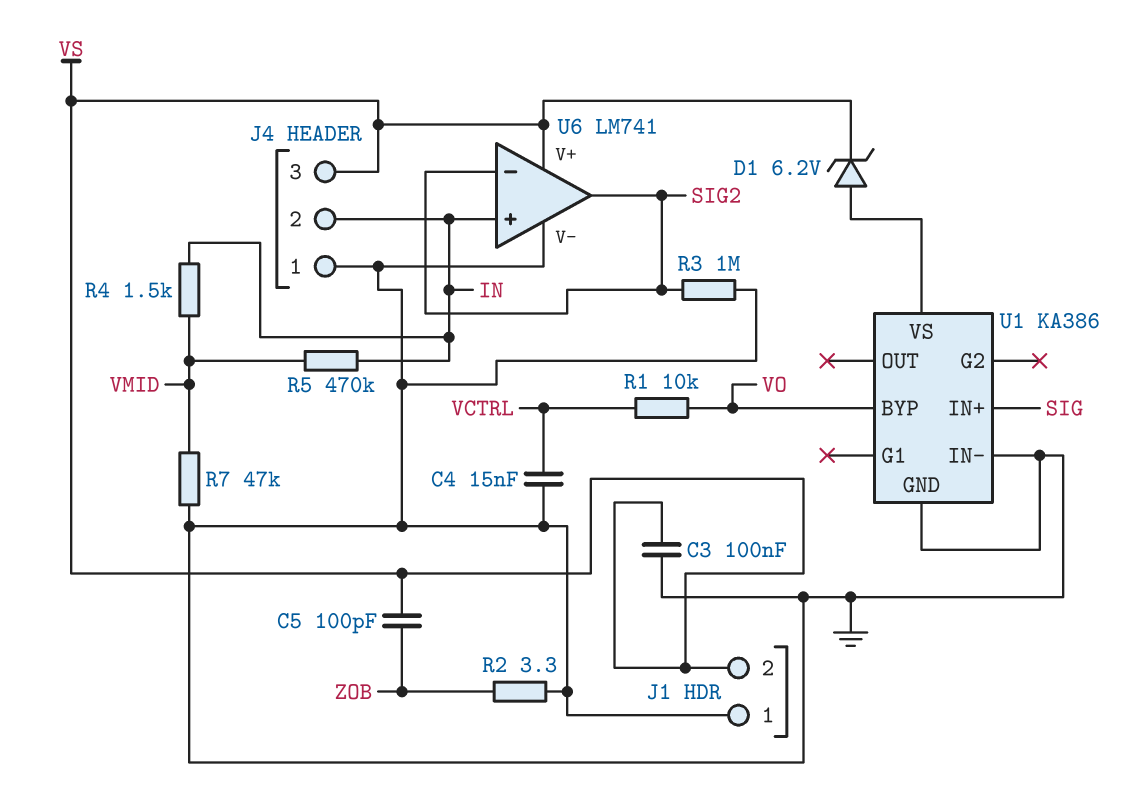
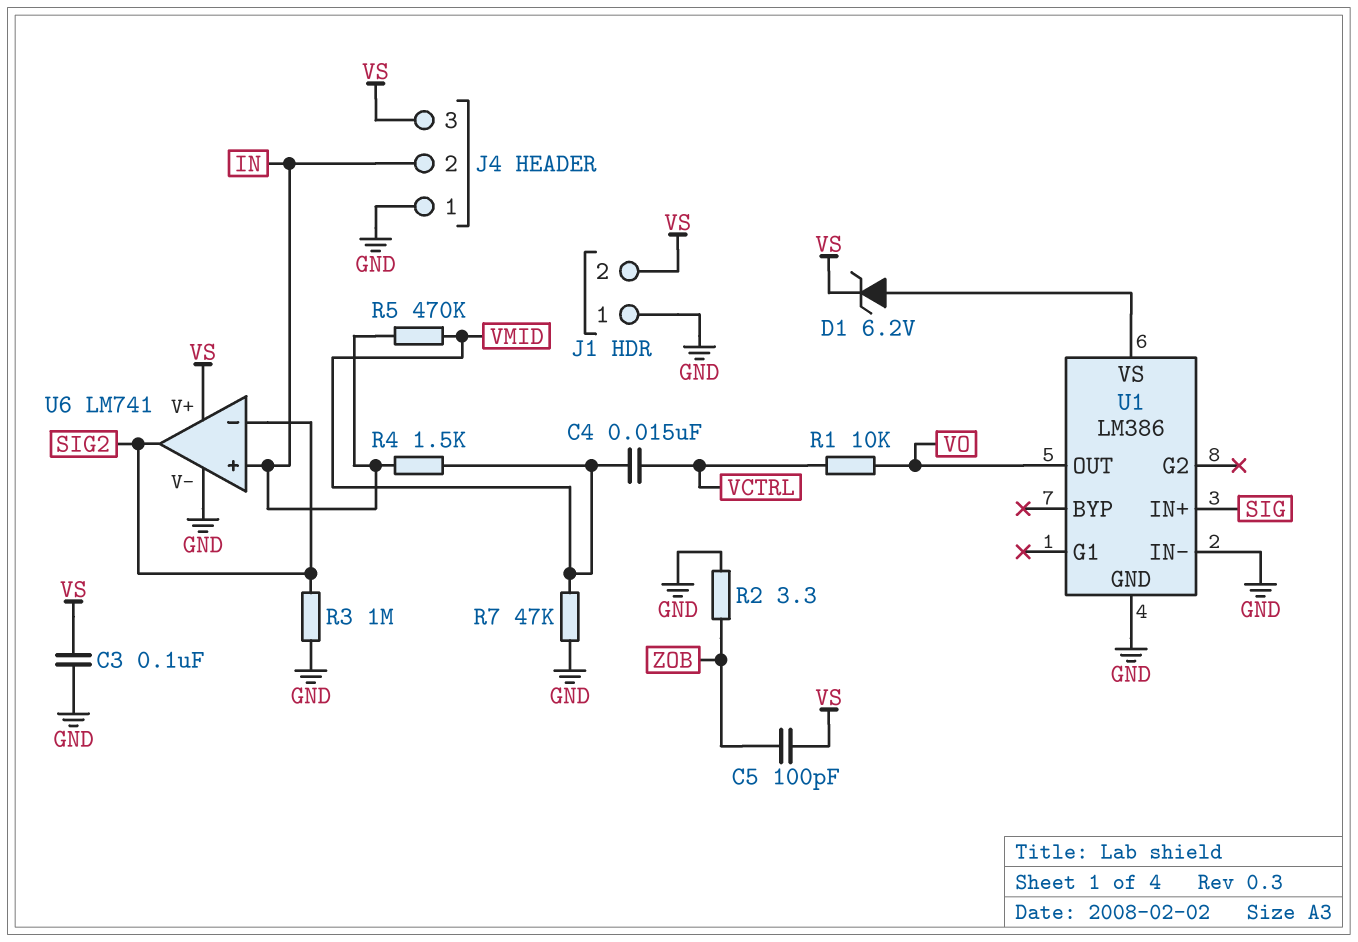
C4: 15nF (GND, VCTRL) -> 15nF (VCTRL, VMID)
U1: KA386 -> LM386
U1 pin BYP: VO -> none
U1 pin OUT: none -> VO

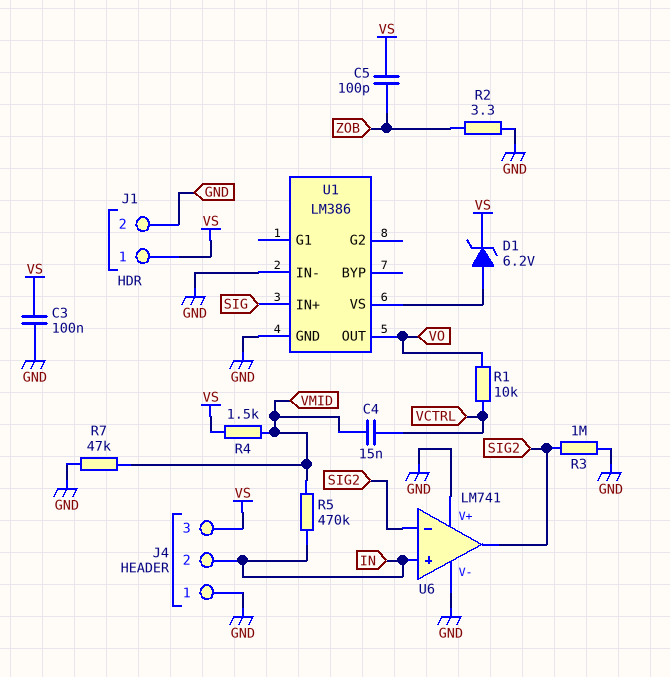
J1 pin 1: GND -> VS
J1 pin 2: VS -> GND
R4: 1.5k (IN, VMID) -> 1.5k (VMID, VS)
U6 pin V+: VS -> GND

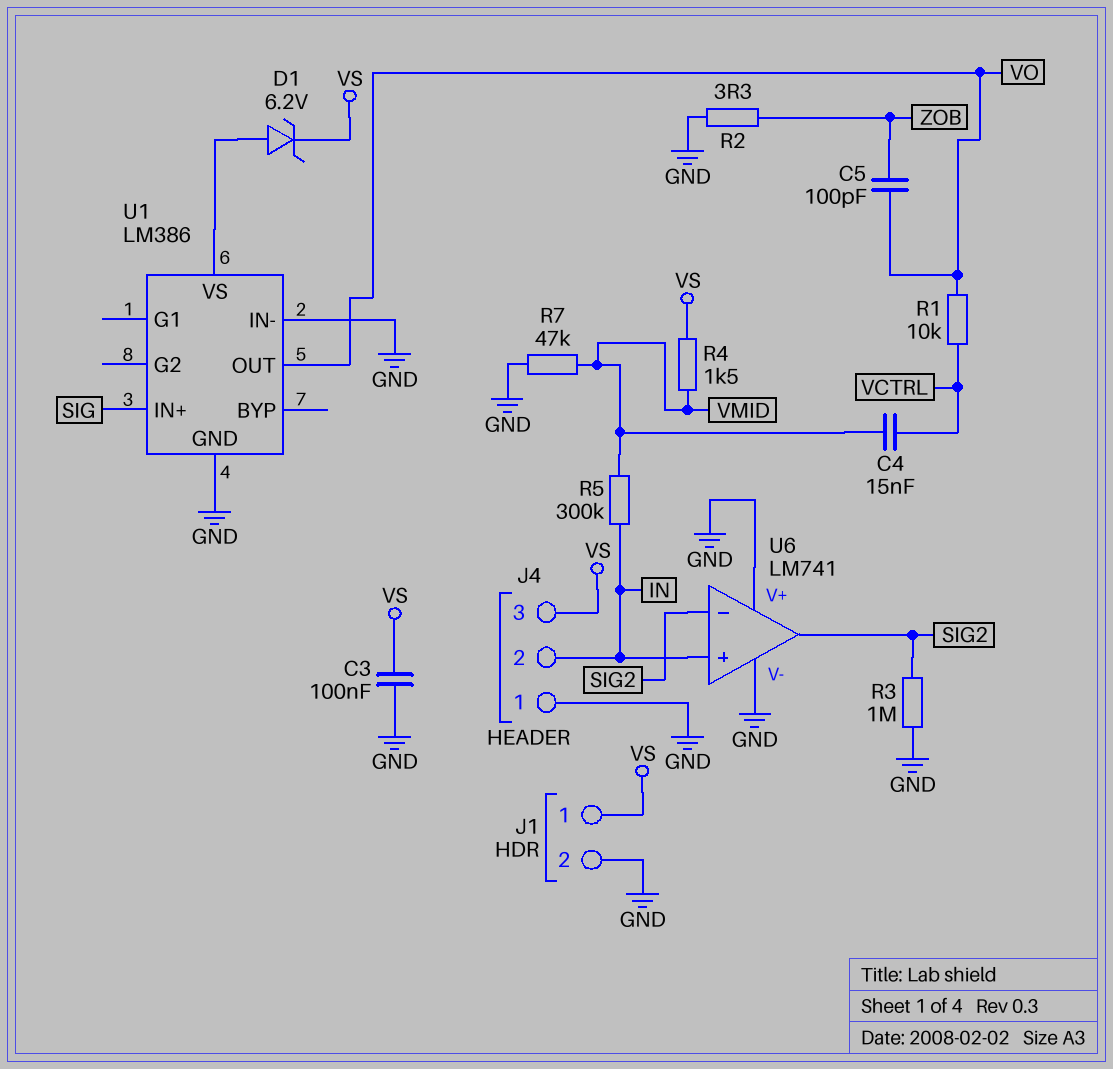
C5: 100pF (VS, ZOB) -> 100pF (VO, ZOB)
R5: 470k (IN, VMID) -> 300k (IN, VMID)

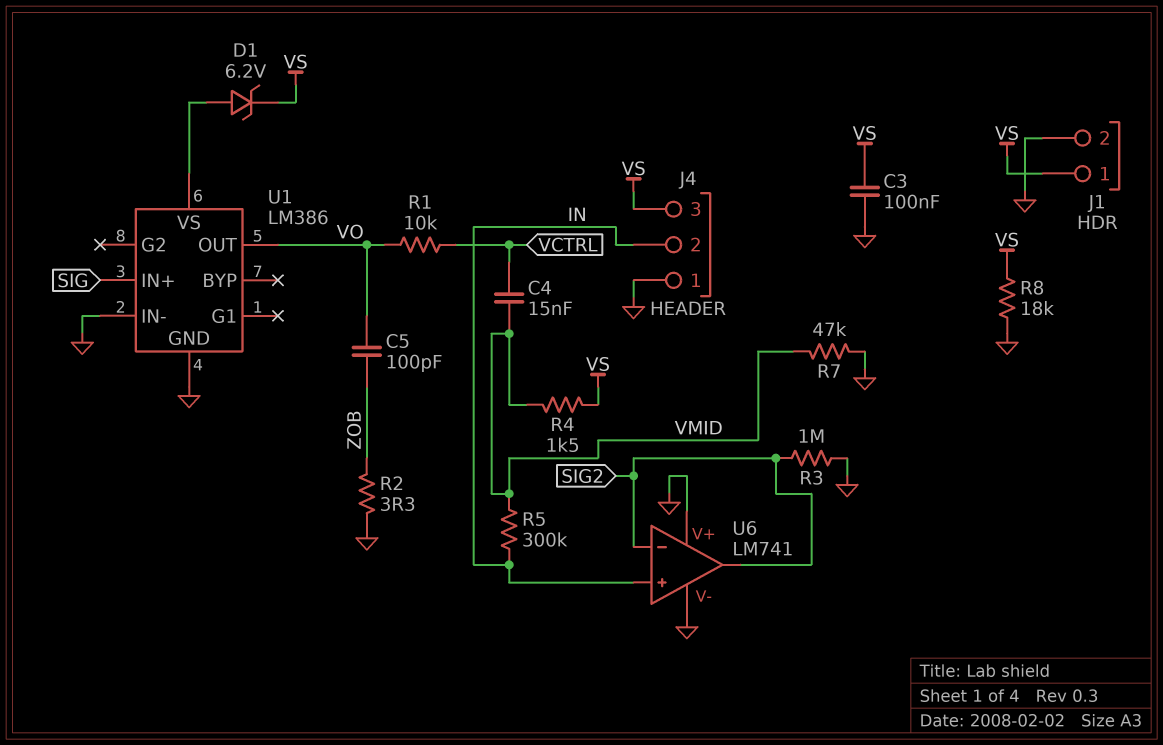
R8: none -> 18k (GND, VS)

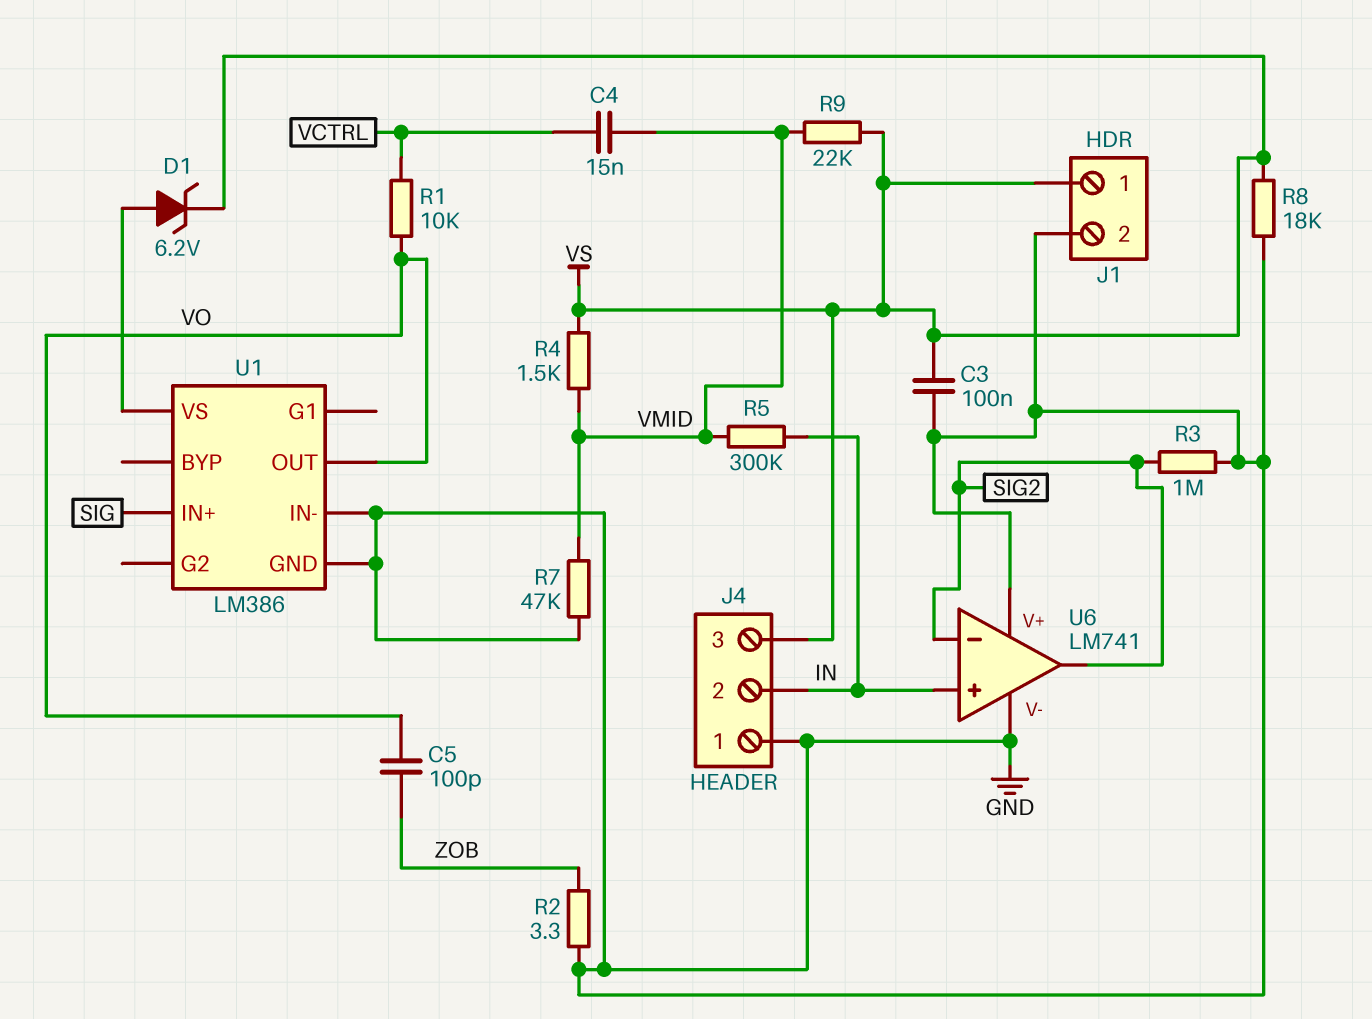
R9: none -> 22k (VMID, VS)

